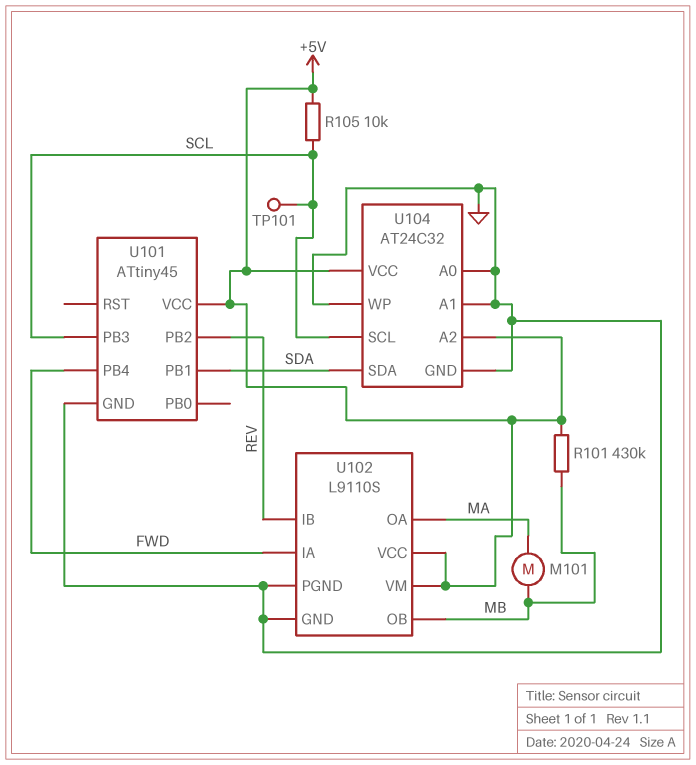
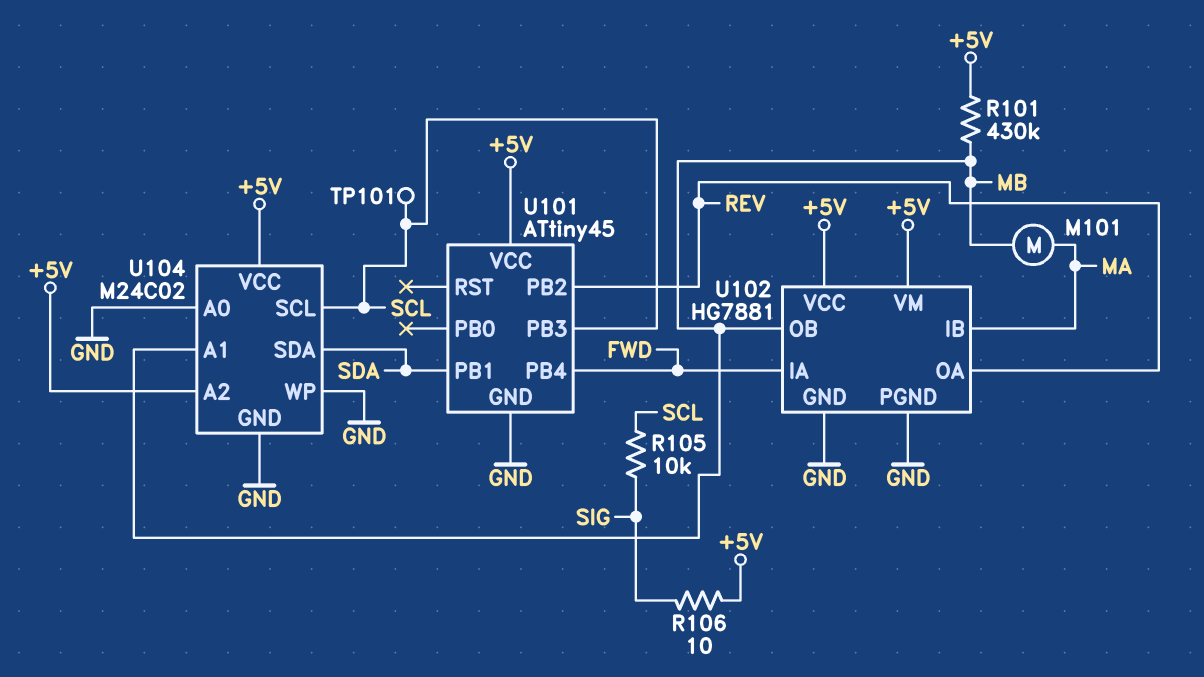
R105: 10k (+5V, SCL) -> 10k (SCL, SIG)
R106: none -> 10 (+5V, SIG)
U102: L9110S -> HG7881
U102 pin IB: REV -> MA
U102 pin OA: MA -> REV
U104: AT24C32 -> M24C02
U104 pin A1: GND -> MB

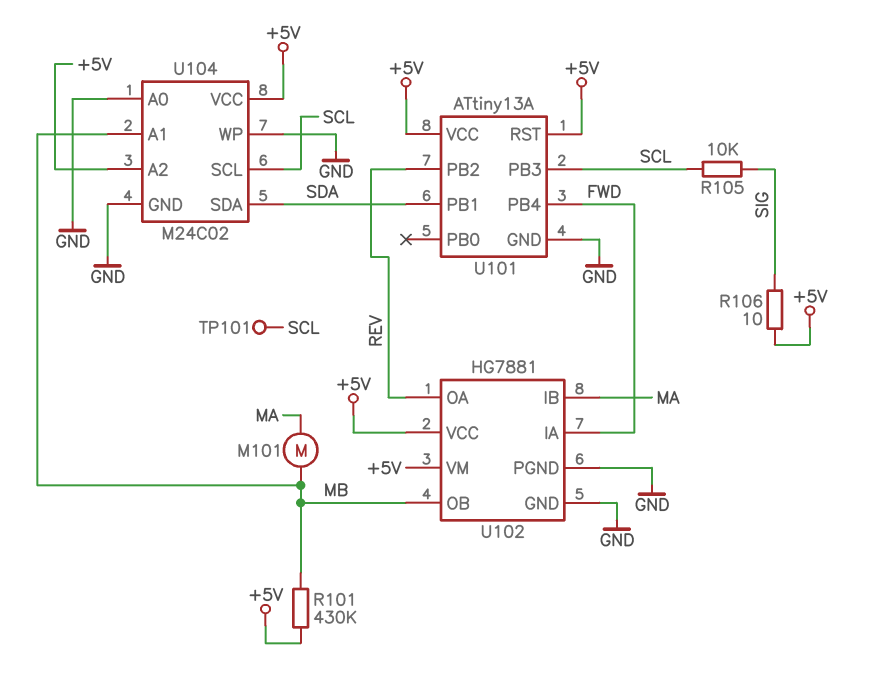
U101: ATtiny45 -> ATtiny13A
U101 pin RST: none -> +5V

